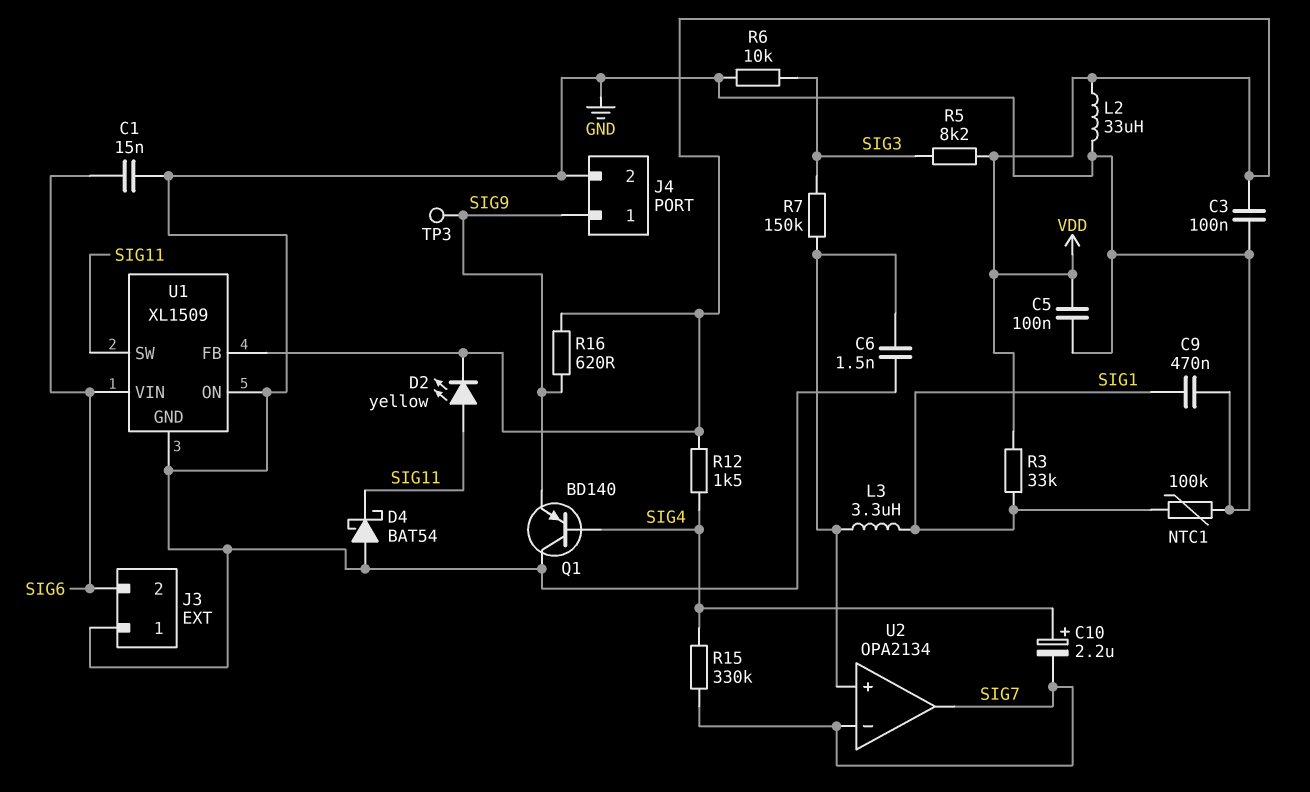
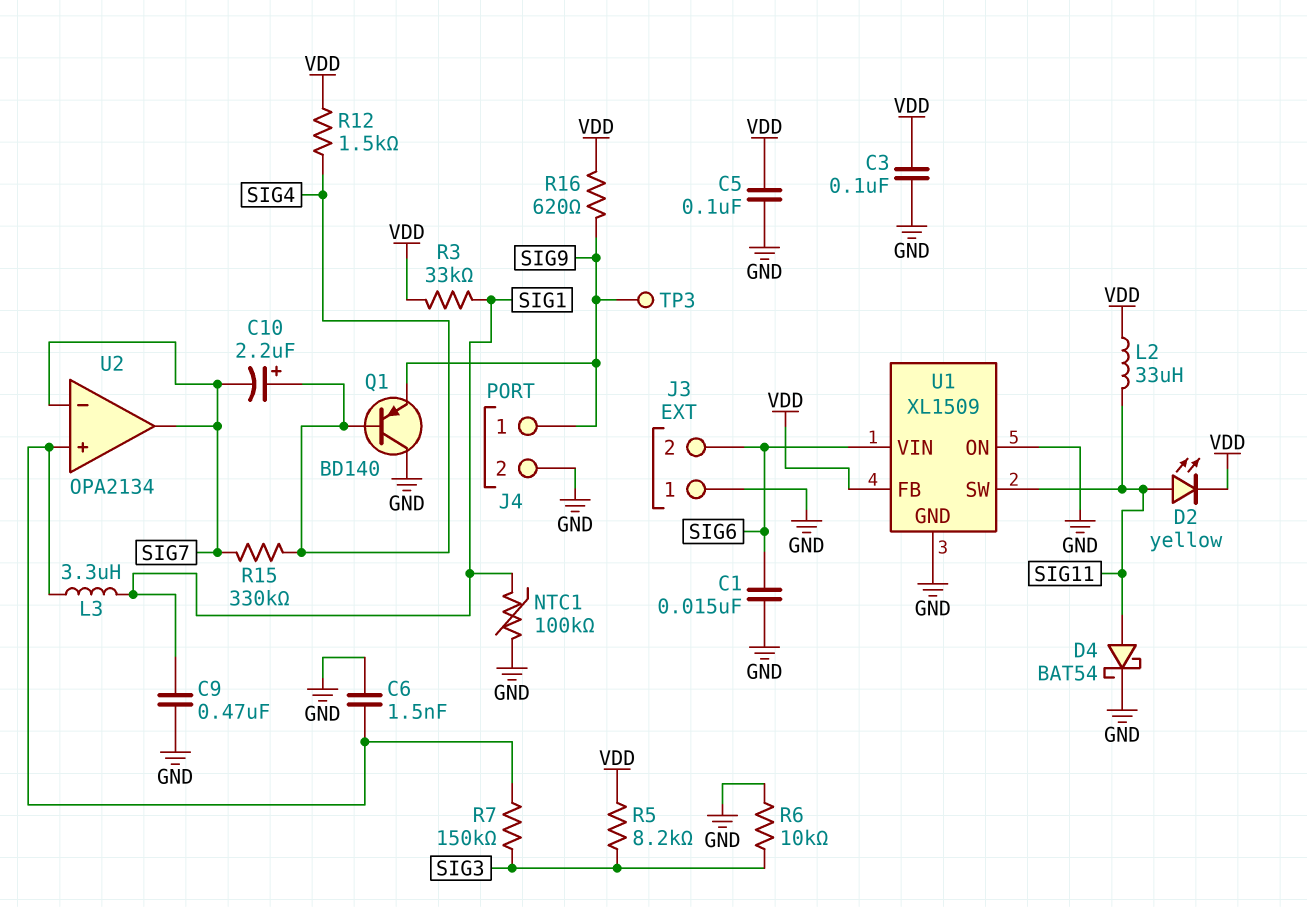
D4: schottky BAT54 (A GND, K SIG11) -> schottky BAT54 (A SIG11, K GND)
L2: 33uH (GND, VDD) -> 33uH (SIG11, VDD)

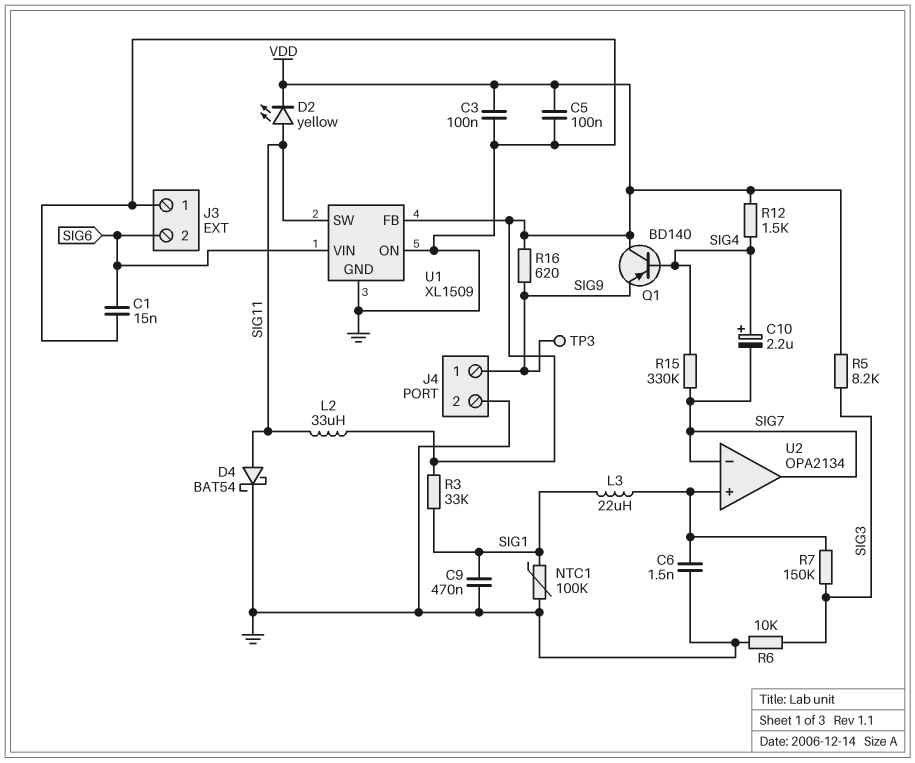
L3: 3.3uH (SIG1, U2/in+) -> 22uH (SIG1, U2/in+)
Q1: PNP BD140 (B SIG4, C GND, E SIG9) -> PNP BD140 (B SIG4, C VDD, E SIG9)

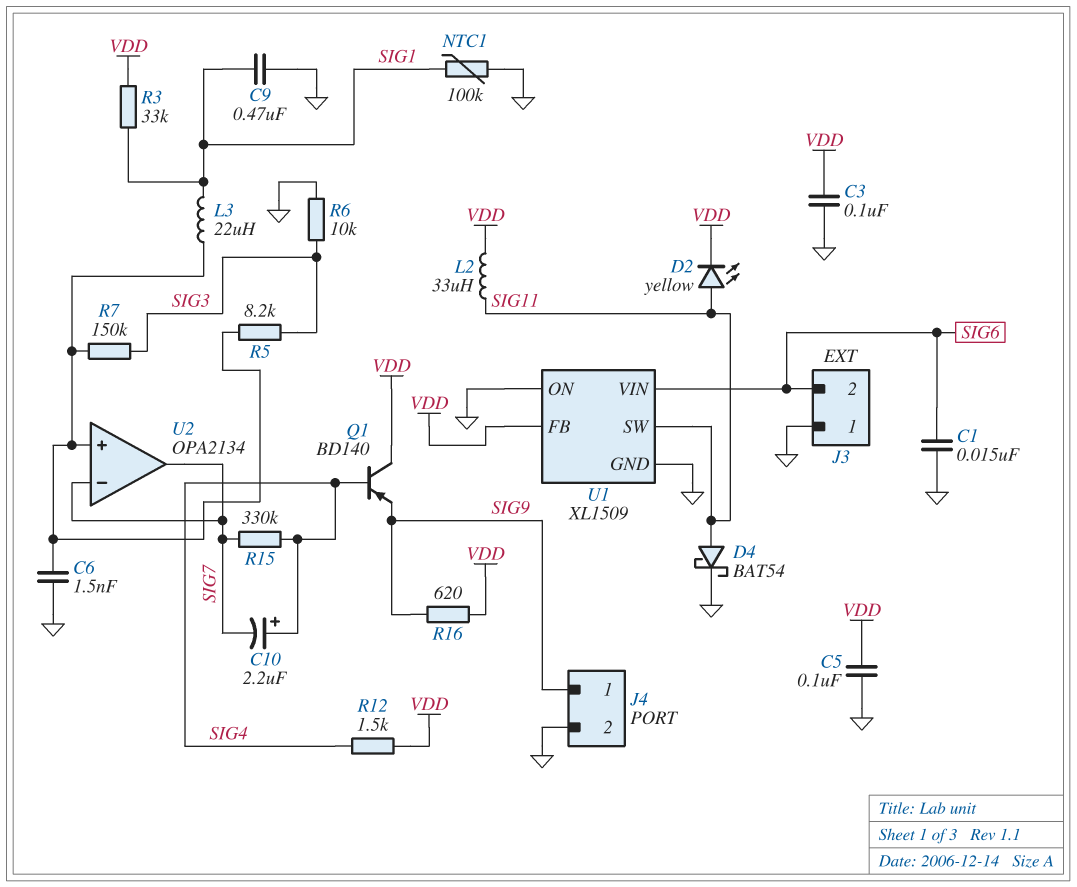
R5: 8.2k (SIG3, VDD) -> 8.2k (SIG3, U2/in+)
TP3: test point (SIG9) -> none

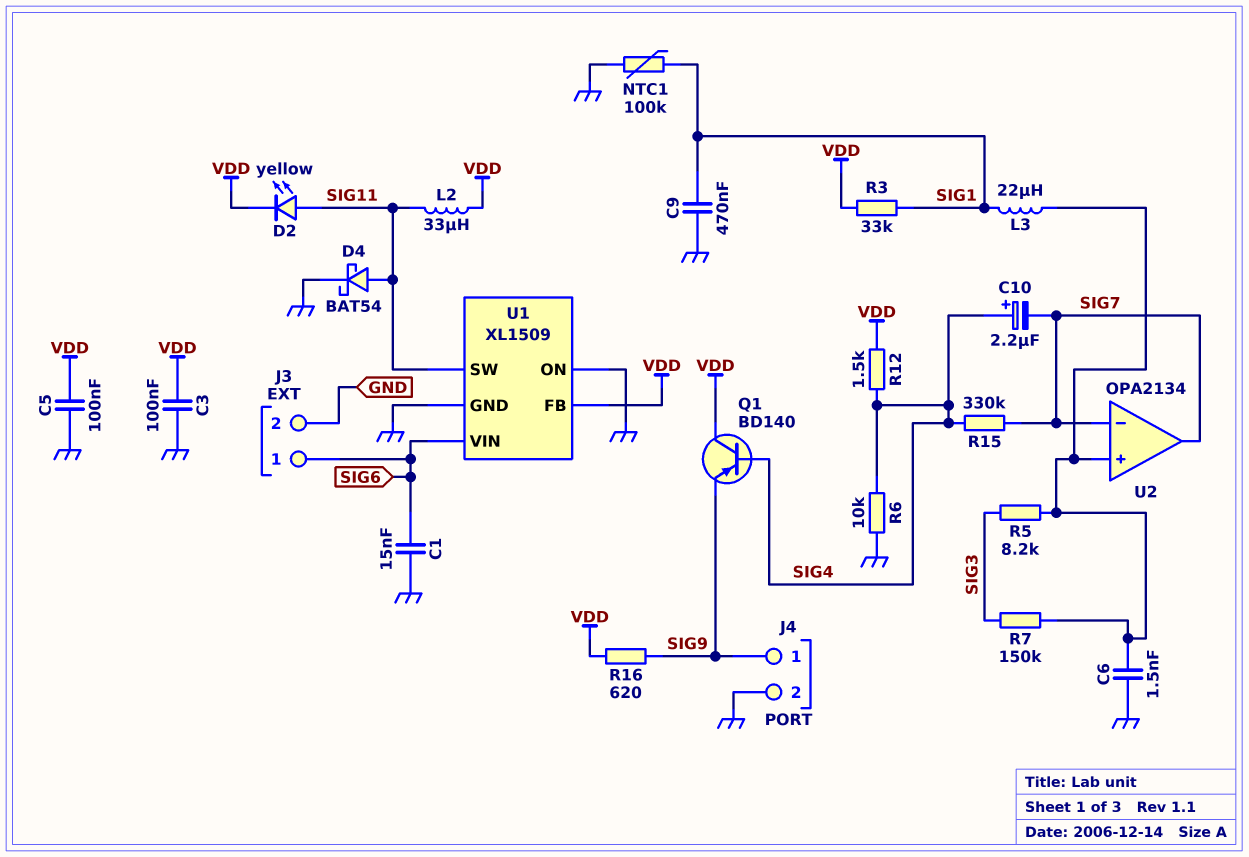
J3 pin 1: GND -> SIG6
J3 pin 2: SIG6 -> GND
R6: 10k (GND, SIG3) -> 10k (GND, SIG4)

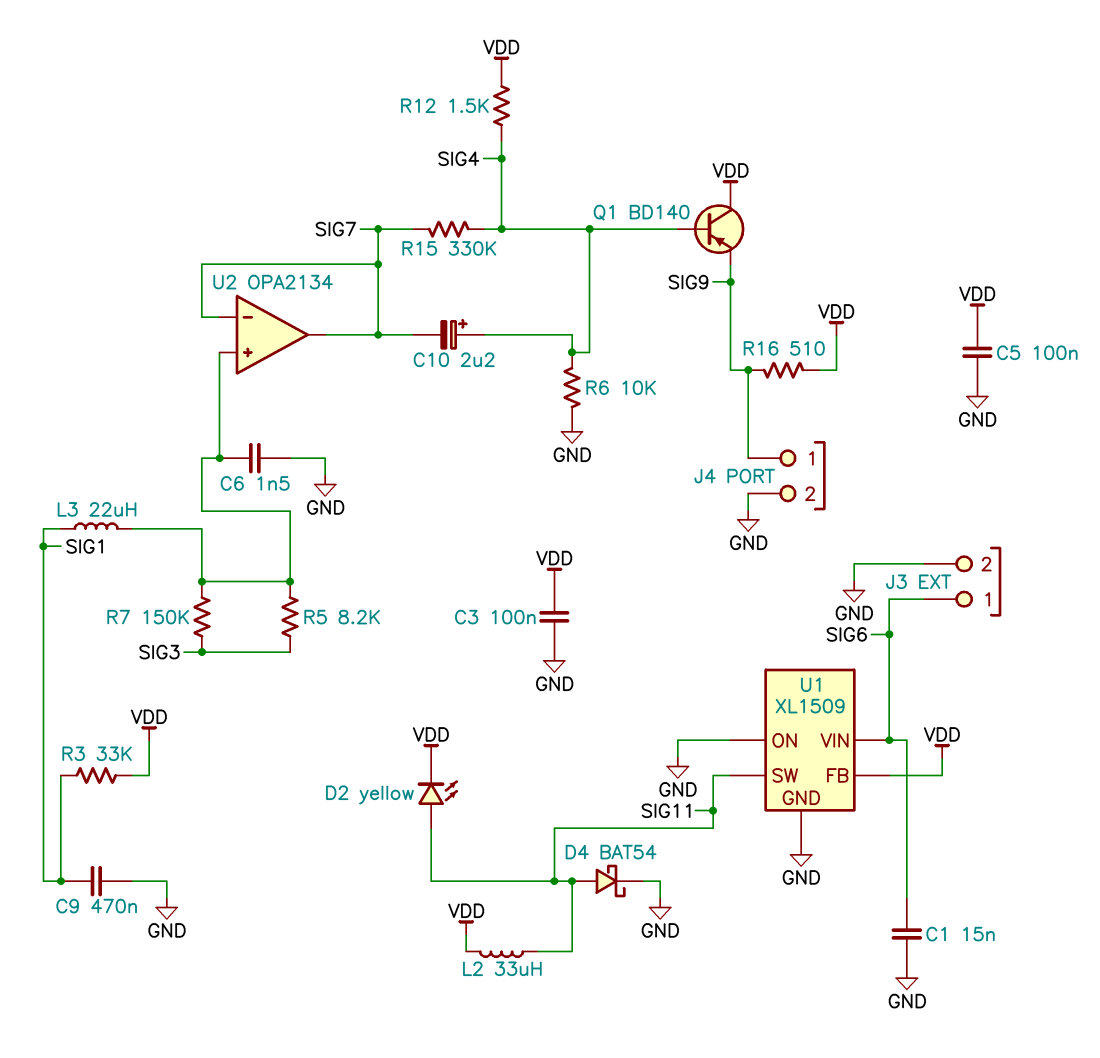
NTC1: 100k (GND, SIG1) -> none
R16: 620 (SIG9, VDD) -> 510 (SIG9, VDD)

